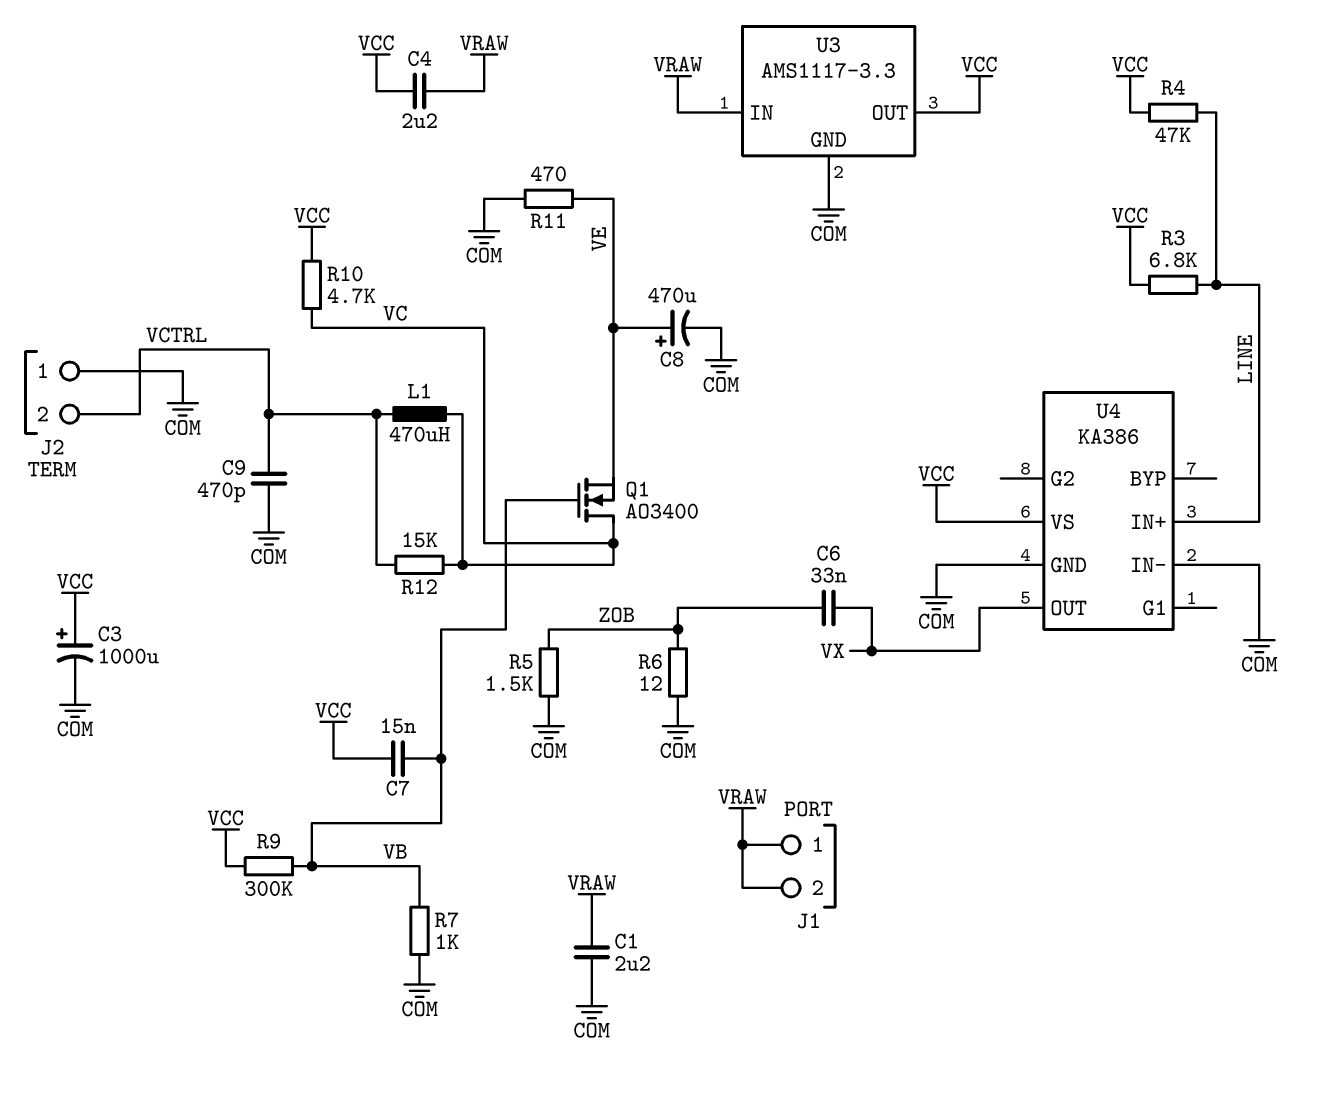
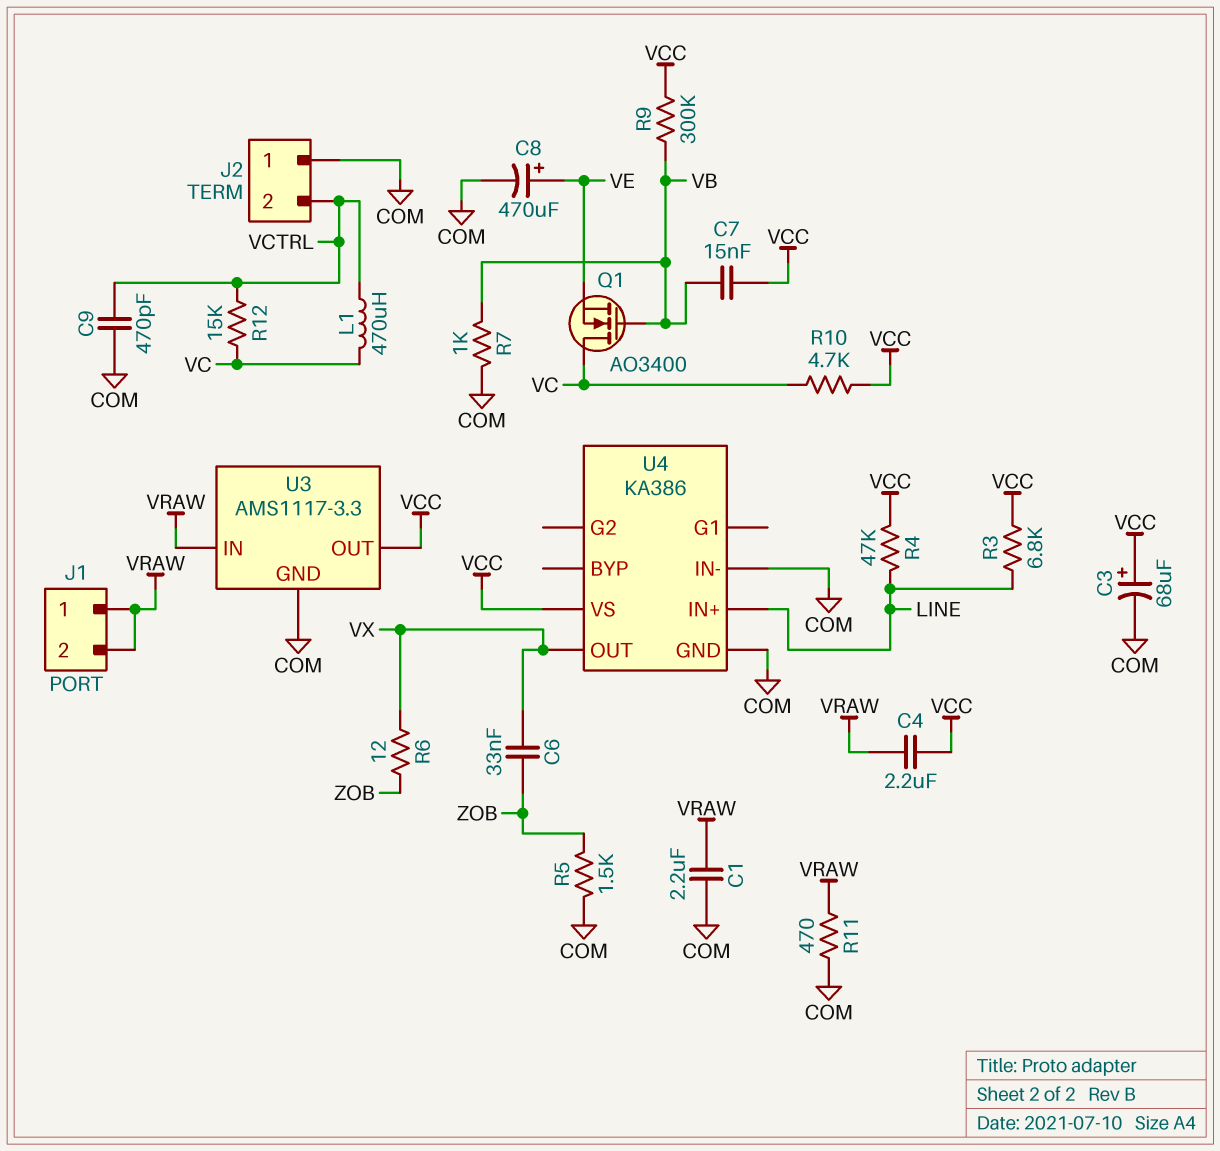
C3: 1000uF (plus VCC, minus COM) -> 68uF (plus VCC, minus COM)
R6: 12 (COM, ZOB) -> 12 (VX, ZOB)
R11: 470 (COM, VE) -> 470 (COM, VRAW)

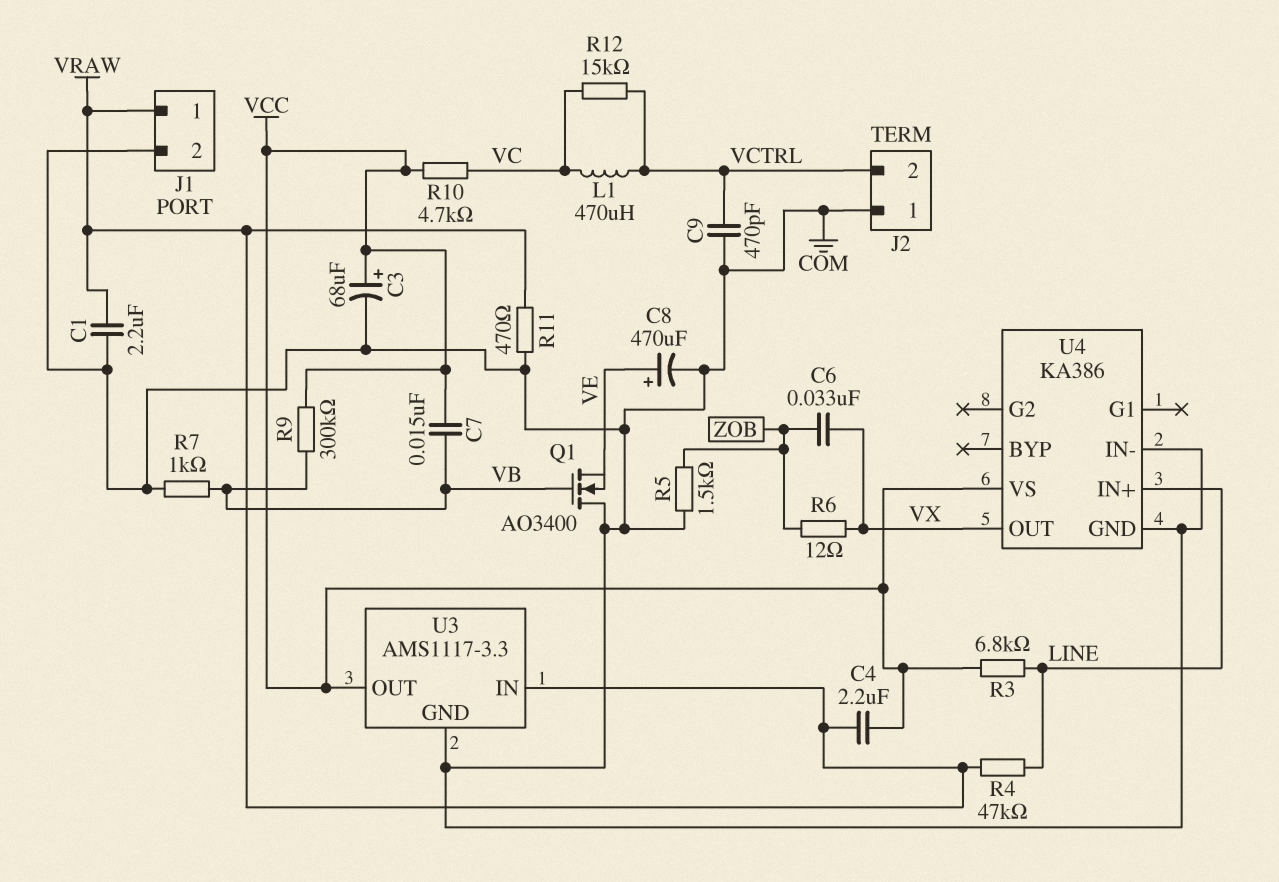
J1 pin 2: VRAW -> COM
Q1: NMOS AO3400 (G VB, D VC, S VE) -> NMOS AO3400 (G VB, D COM, S VE)
R4: 47k (LINE, VCC) -> 47k (LINE, VRAW)

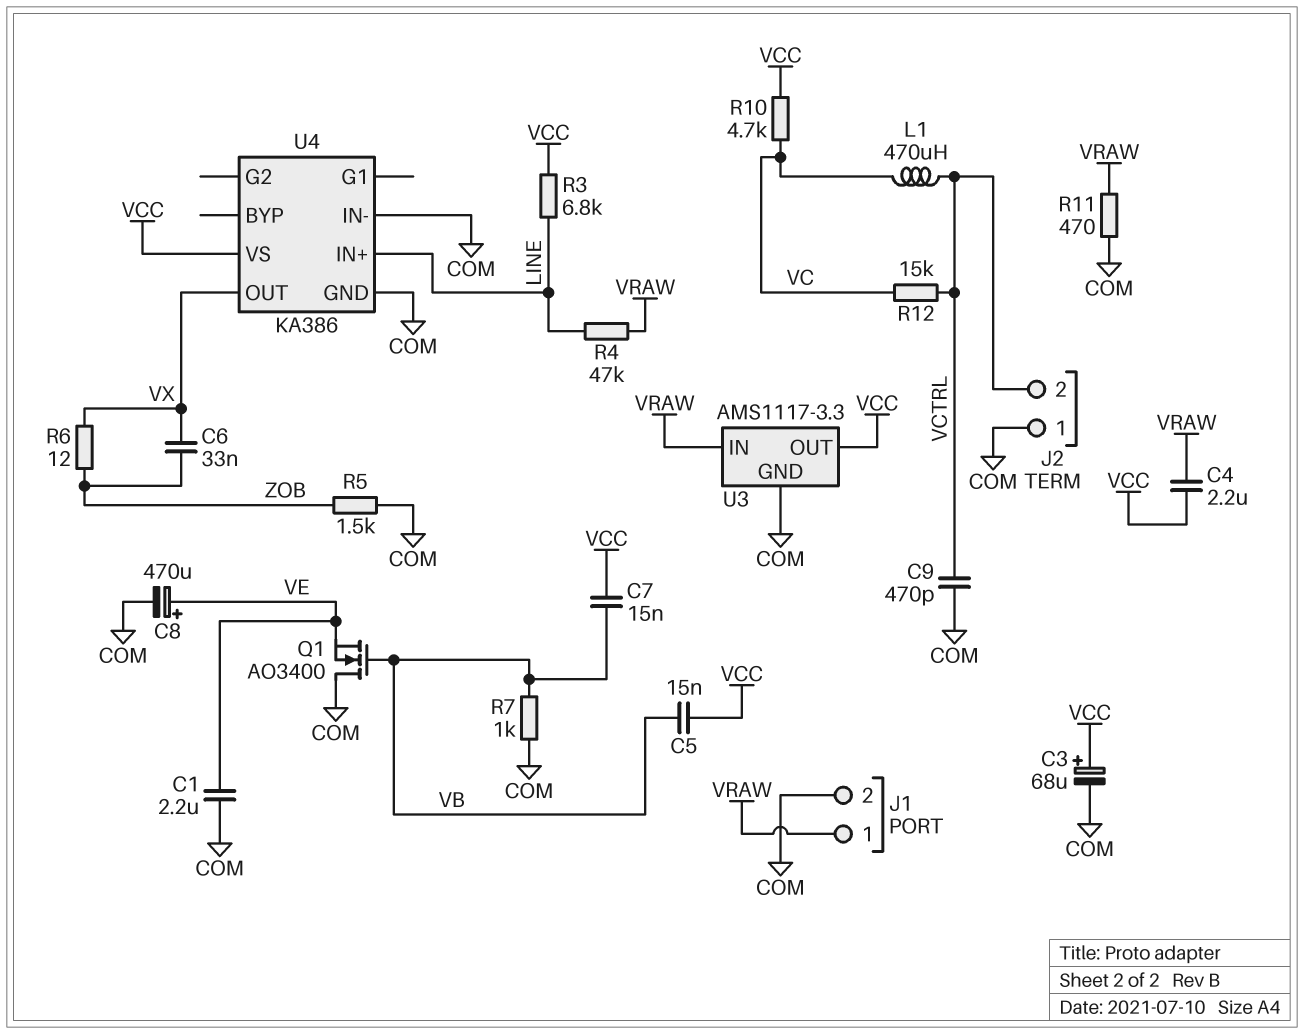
C1: 2.2uF (COM, VRAW) -> 2.2uF (COM, VE)
C5: none -> 15nF (VB, VCC)
R9: 300k (VB, VCC) -> none

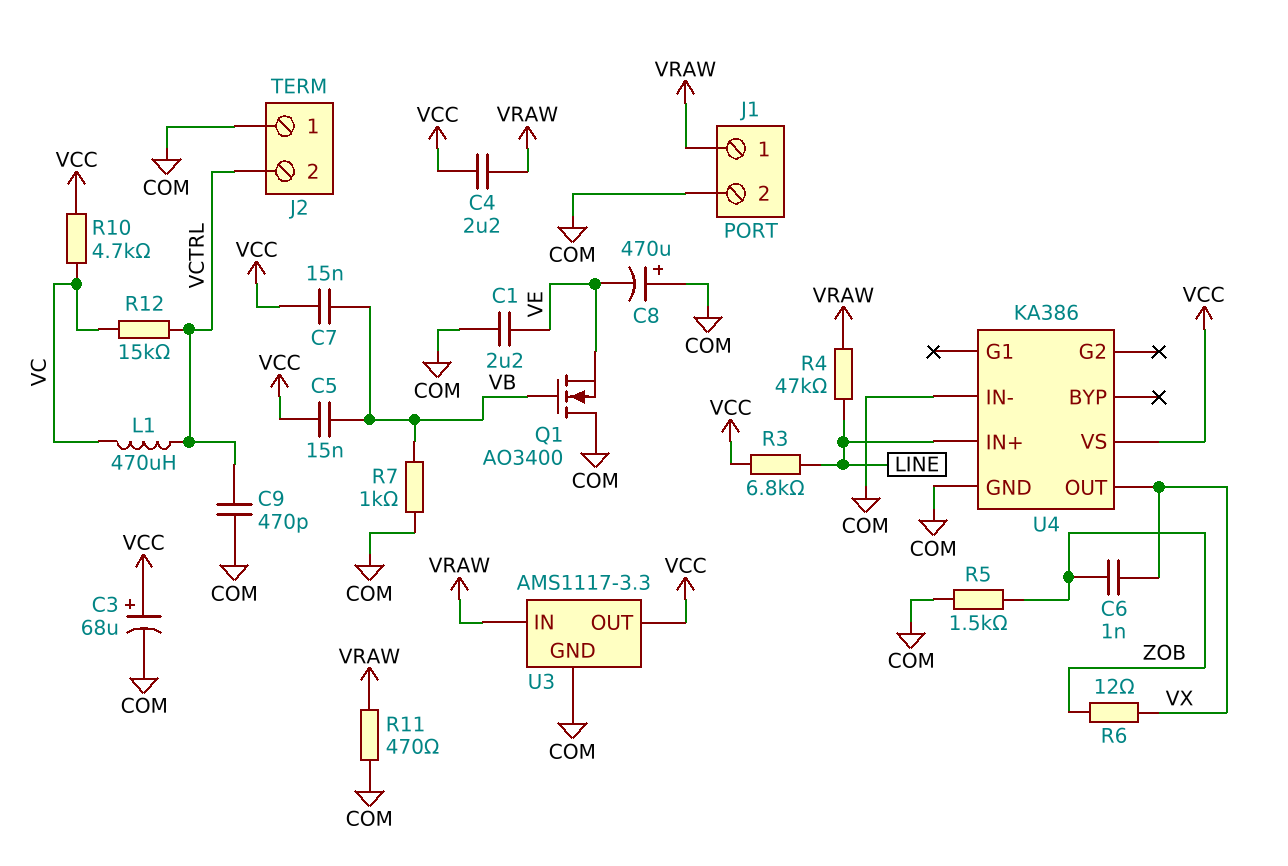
C6: 33nF (VX, ZOB) -> 1nF (VX, ZOB)
C8: 470uF (plus VE, minus COM) -> 470uF (plus COM, minus VE)

